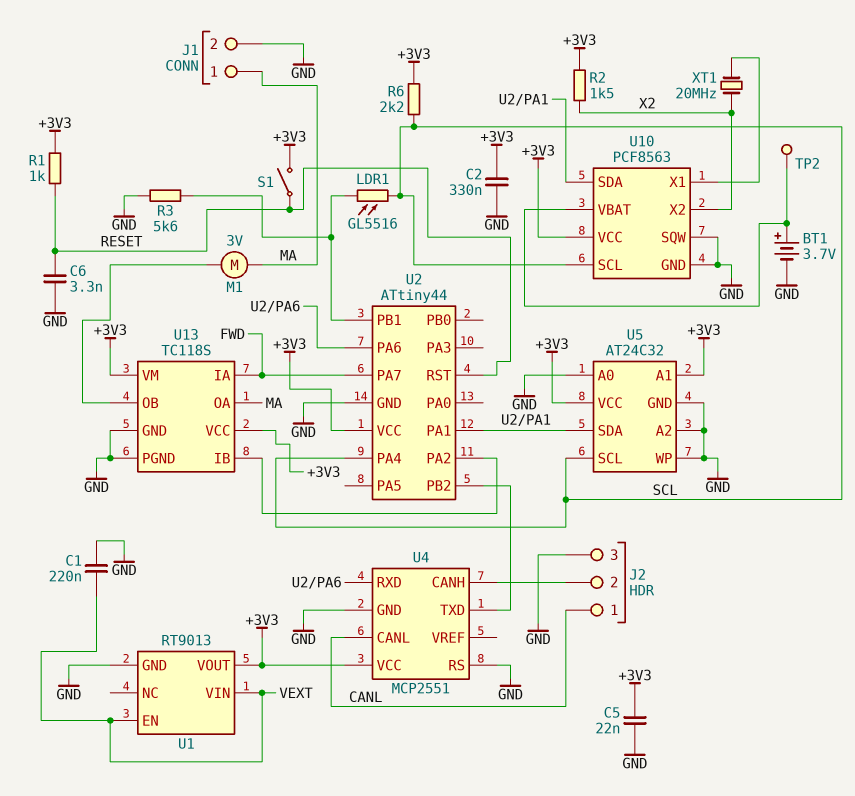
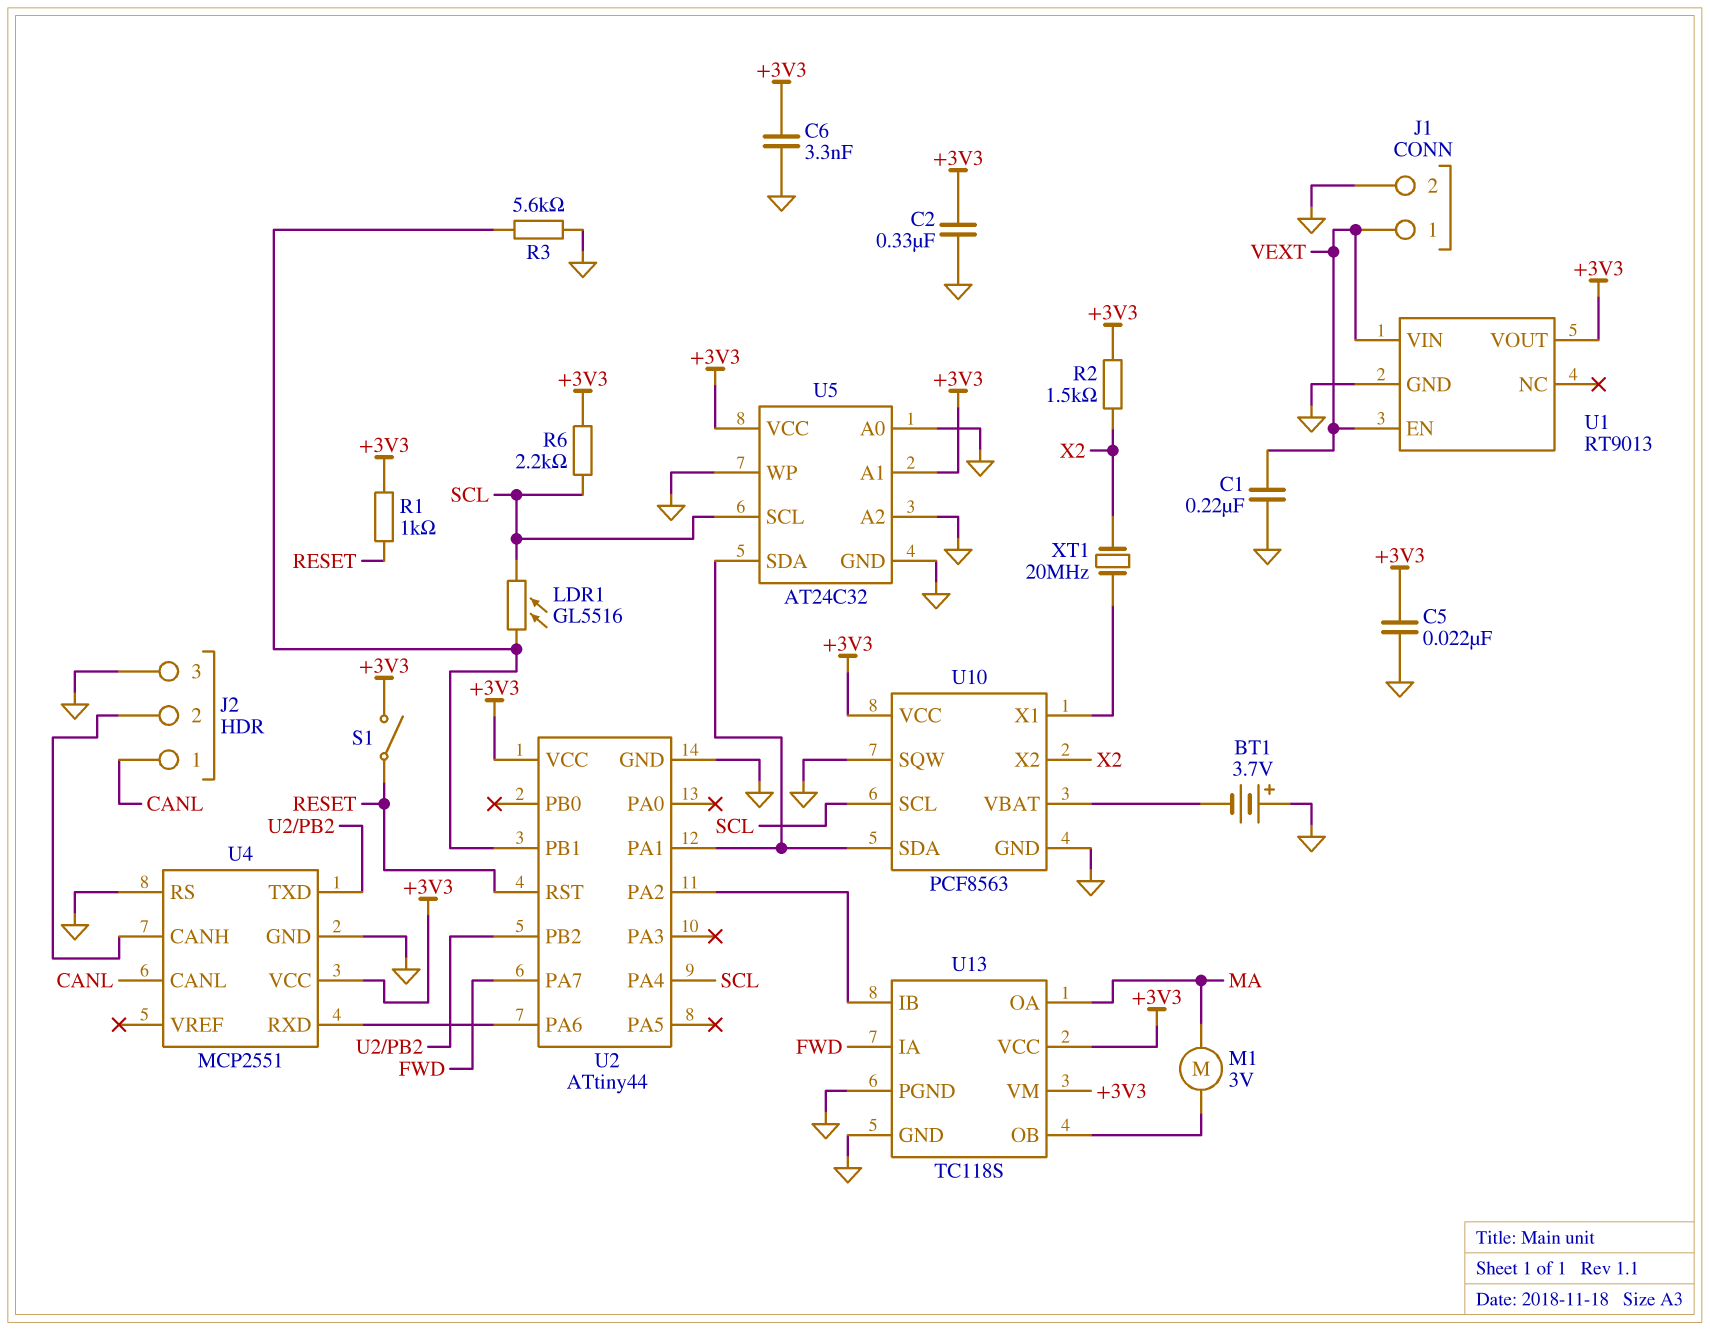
BT1: 3.7V (plus U10/VBAT, minus GND) -> 3.7V (plus GND, minus U10/VBAT)
C6: 3.3nF (GND, RESET) -> 3.3nF (+3V3, GND)
J1 pin 1: MA -> VEXT
TP2: test point (U10/VBAT) -> none

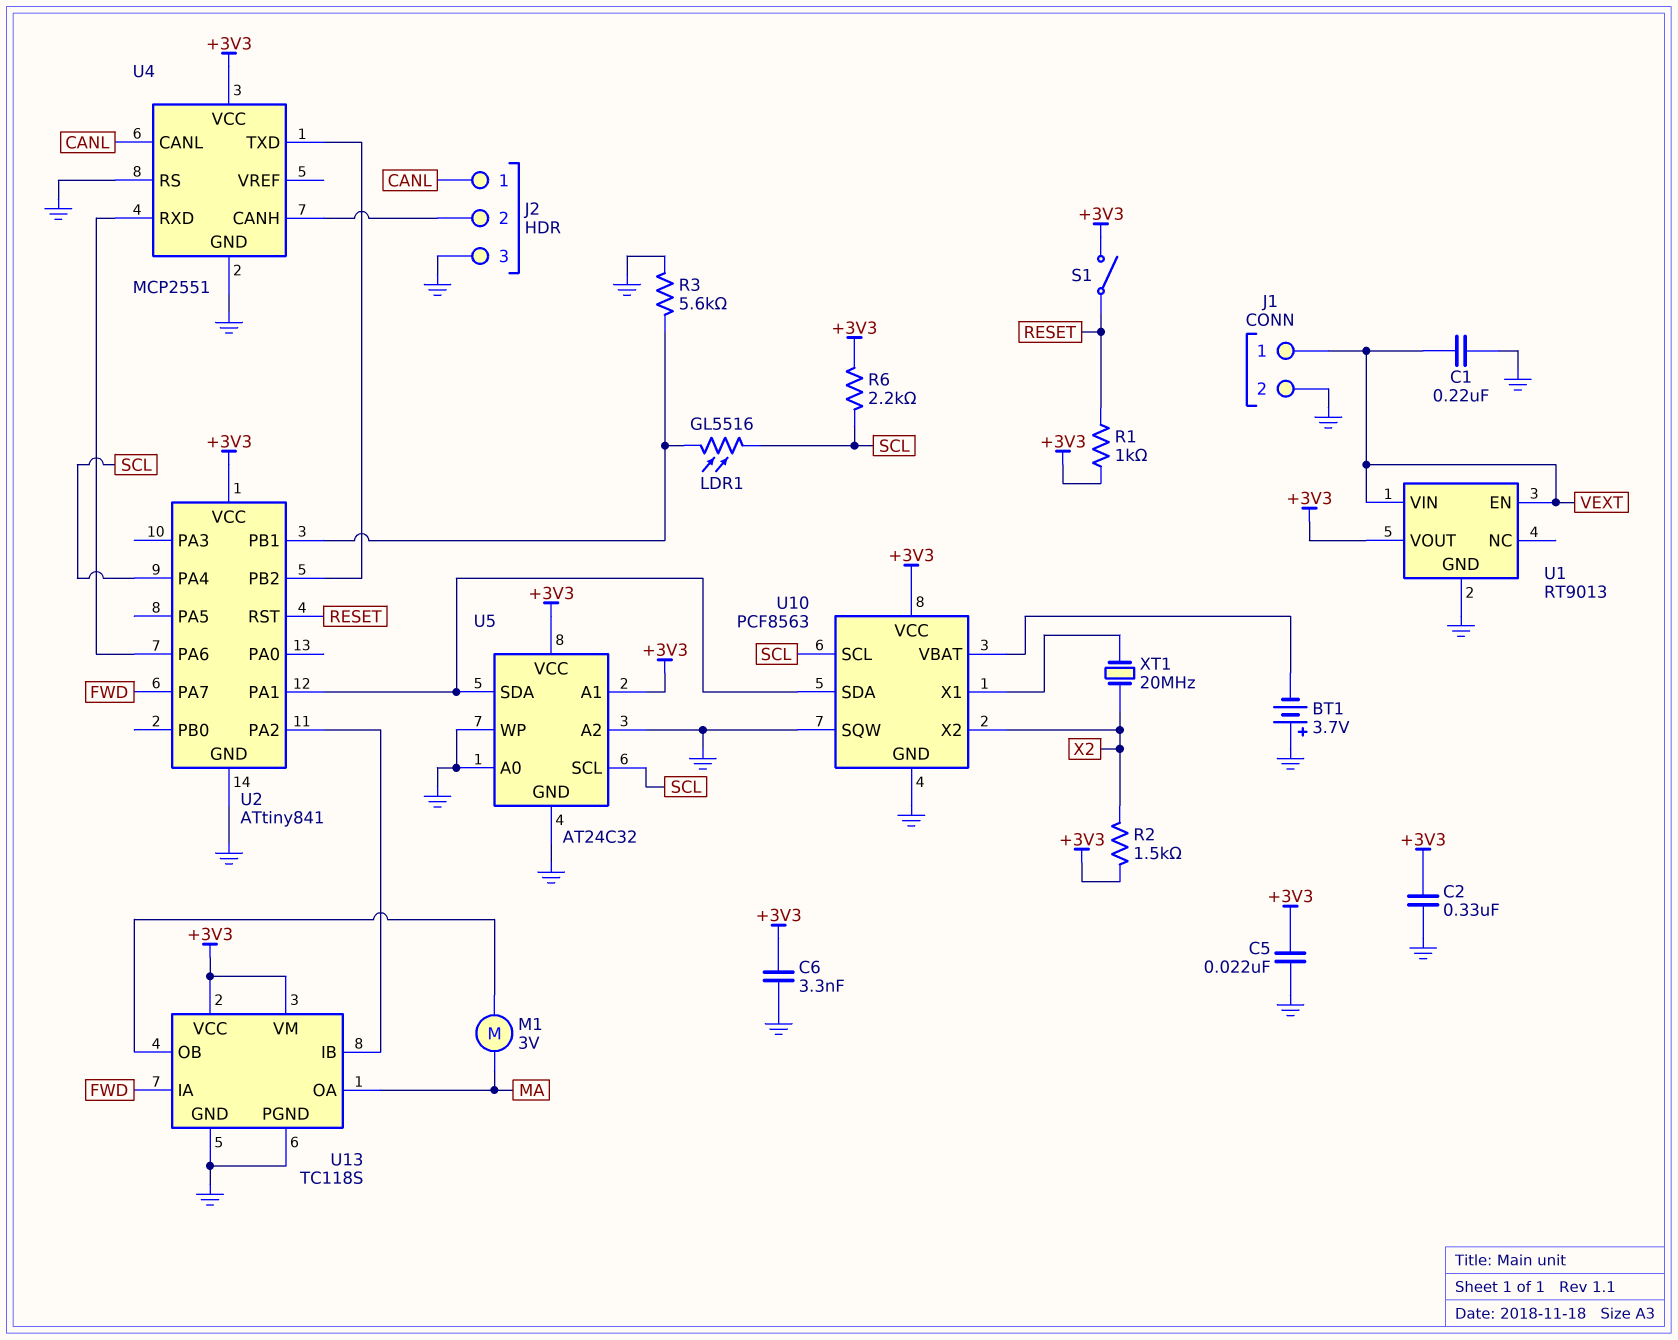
U2: ATtiny44 -> ATtiny841

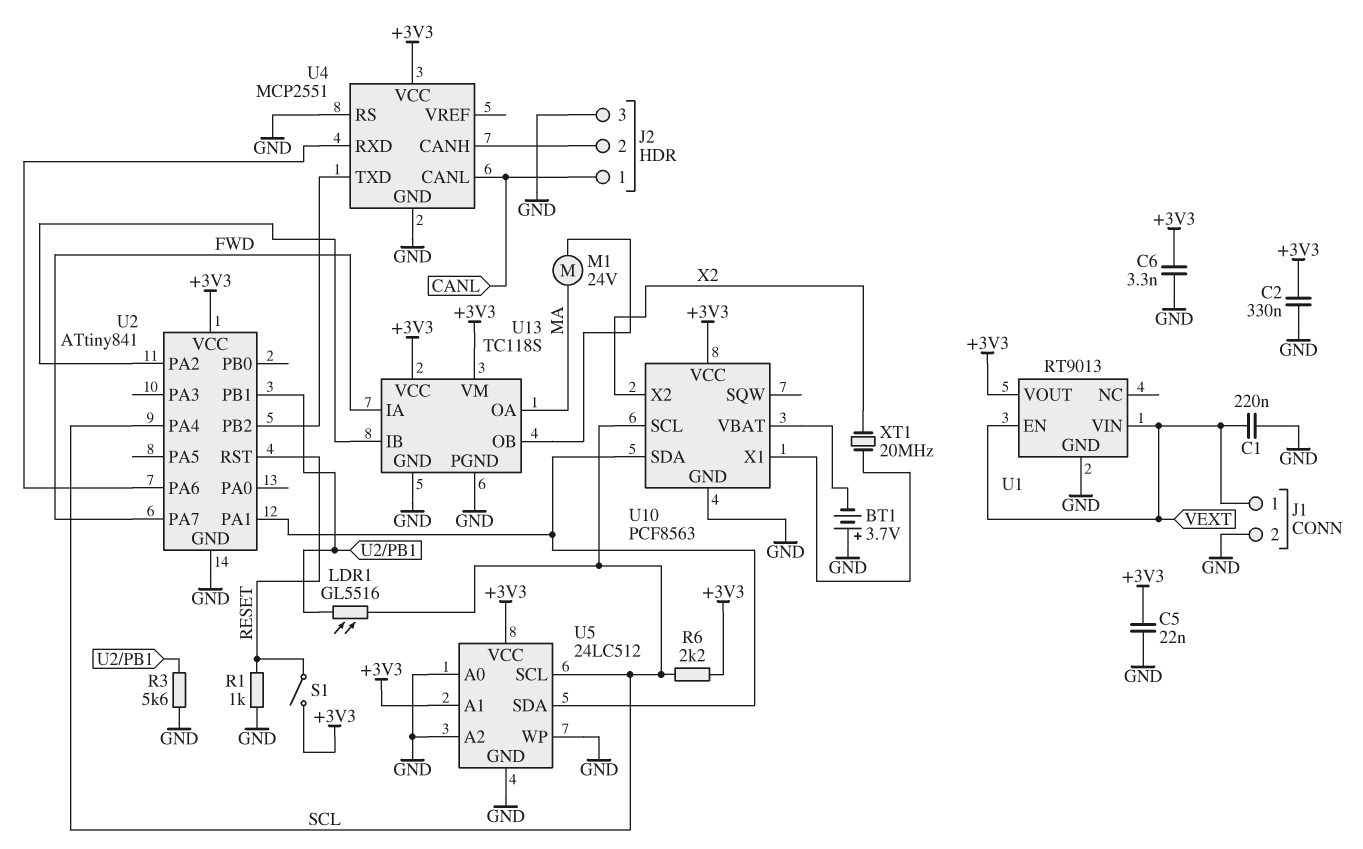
M1: motor 3V (MA, U13/OB) -> motor 24V (MA, U13/OB)
R1: 1k (+3V3, RESET) -> 1k (GND, RESET)
R2: 1.5k (+3V3, X2) -> none
U5: AT24C32 -> 24LC512
U10 pin SQW: GND -> none

